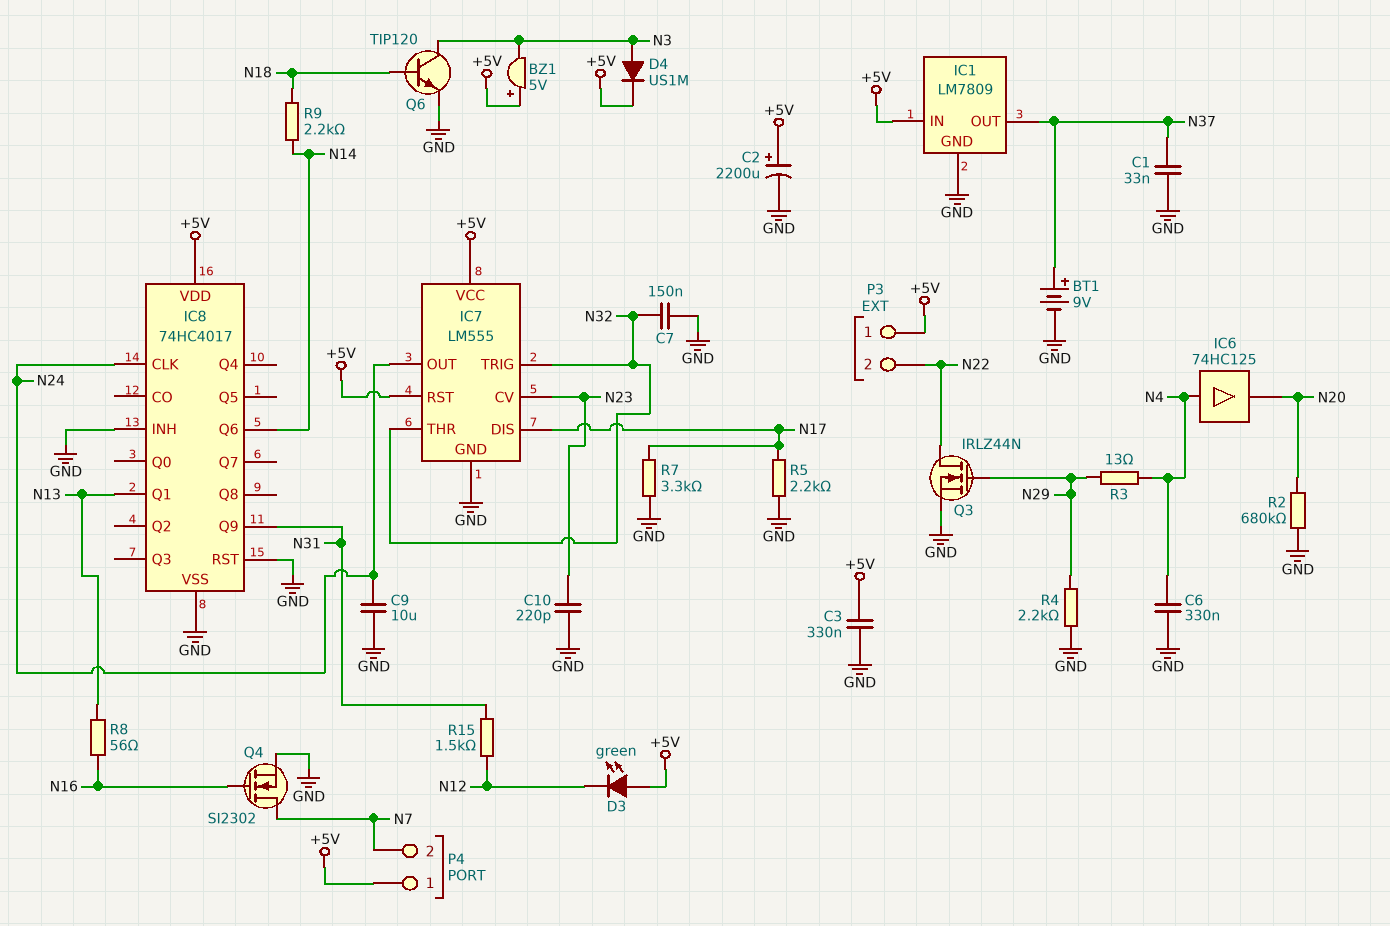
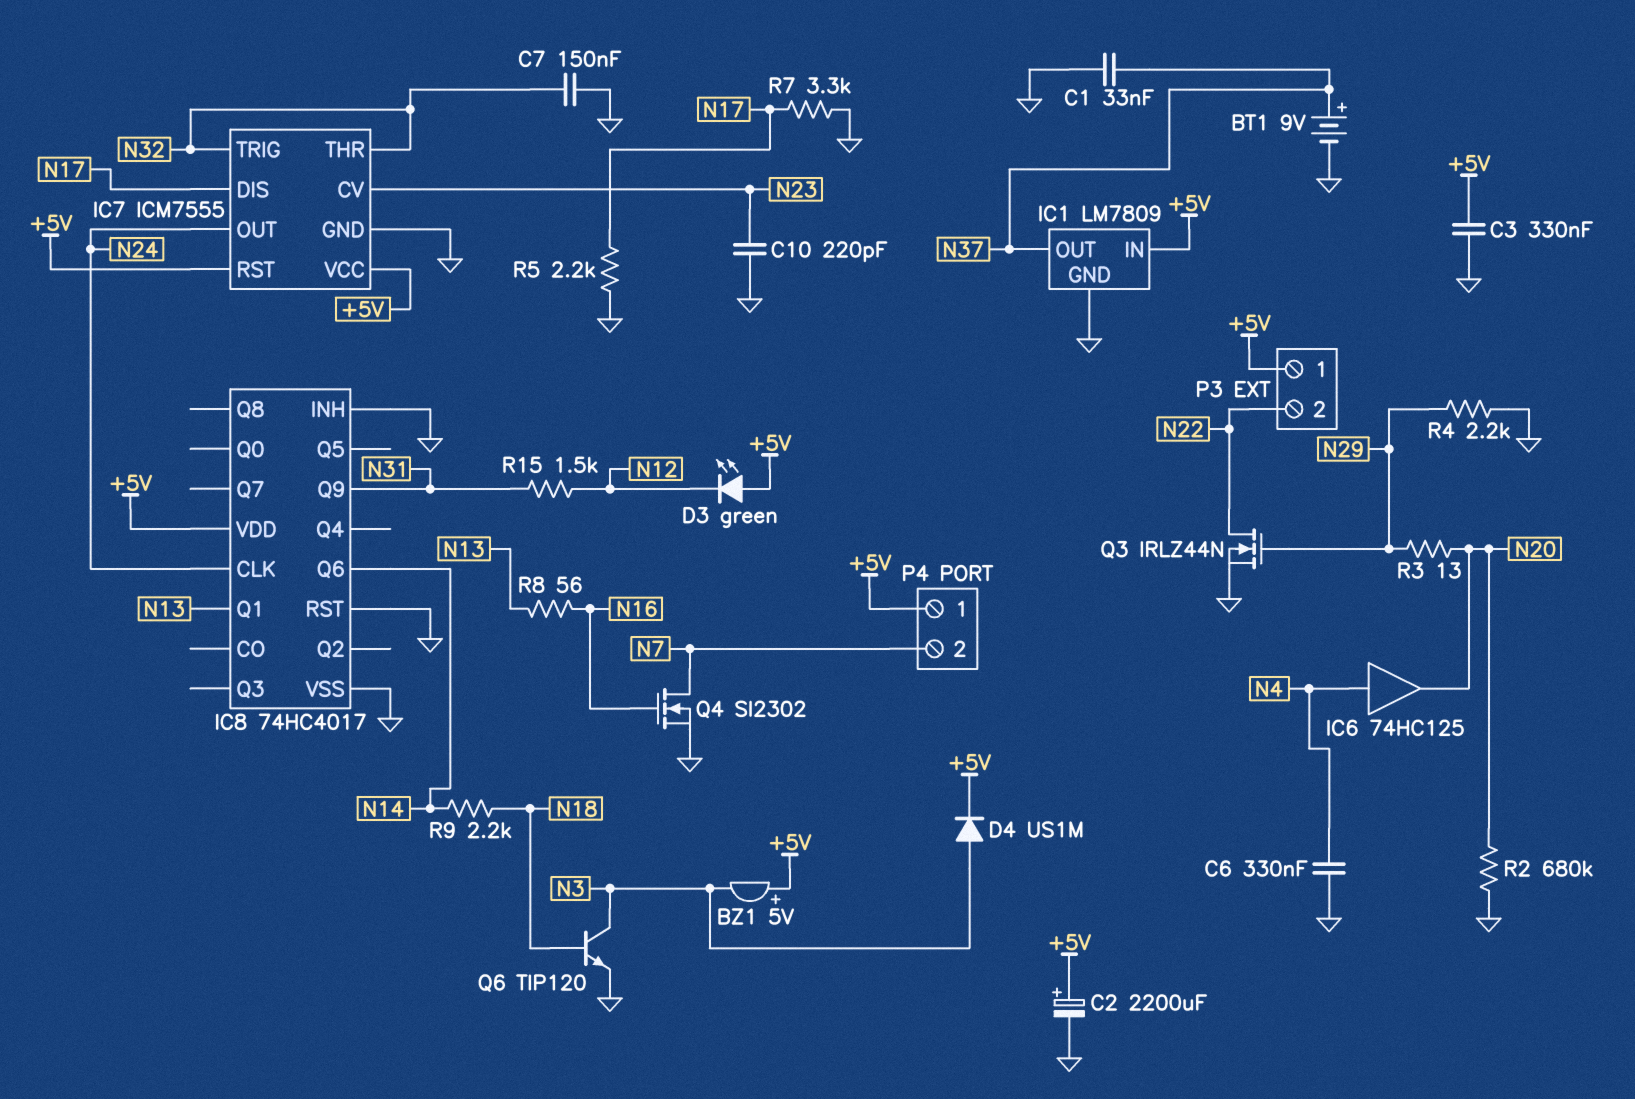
C9: 10uF (GND, N24) -> none
IC7: LM555 -> ICM7555
R3: 13 (N4, N29) -> 13 (N20, N29)

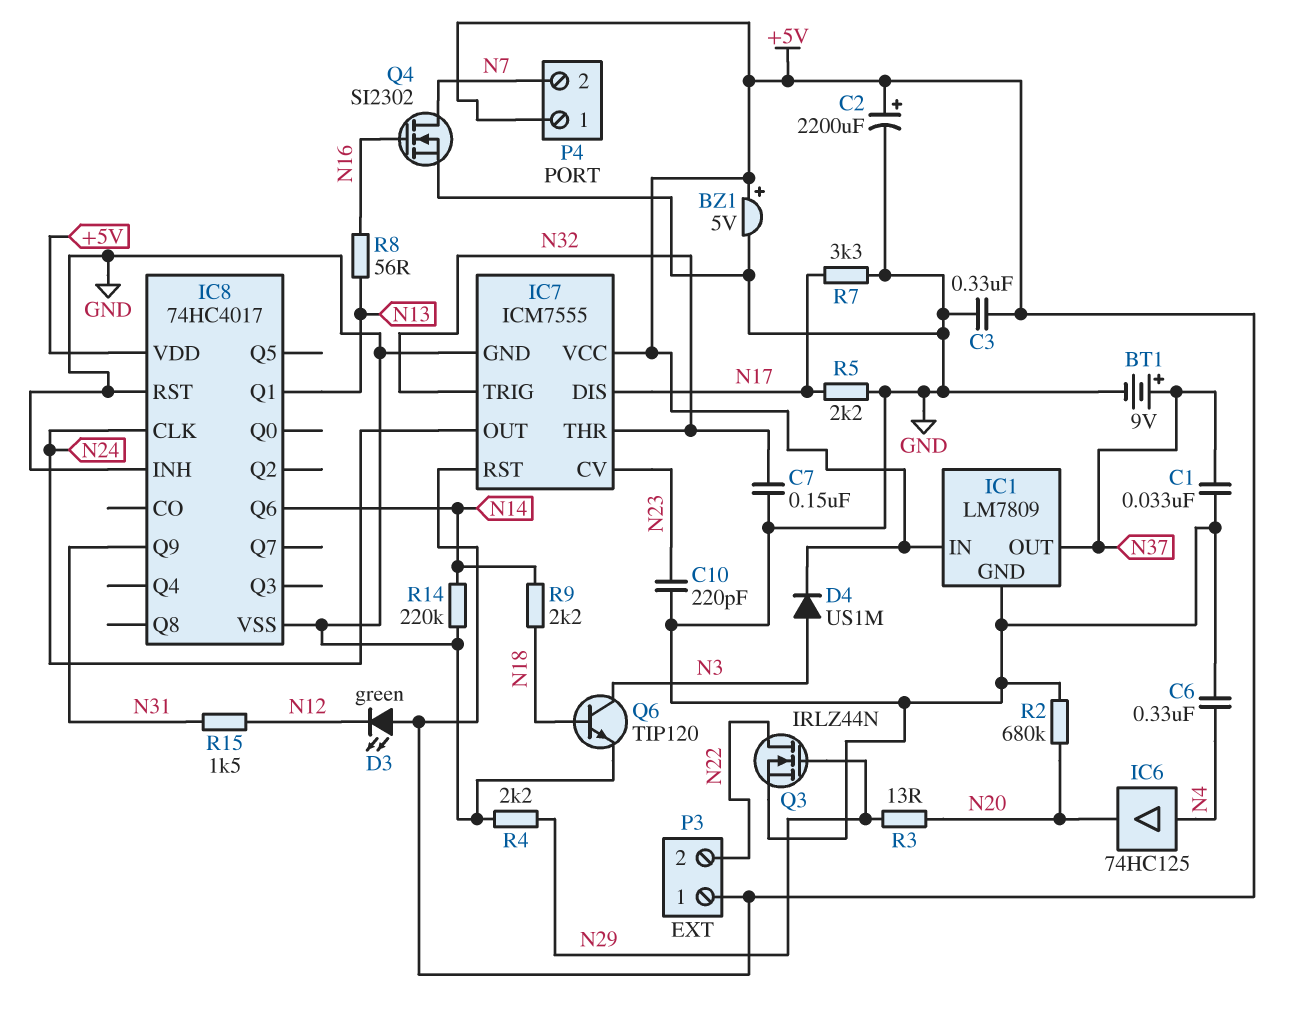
BZ1: buzzer 5V (plus +5V, minus N3) -> buzzer 5V (plus +5V, minus GND)
R14: none -> 220k (GND, N14)

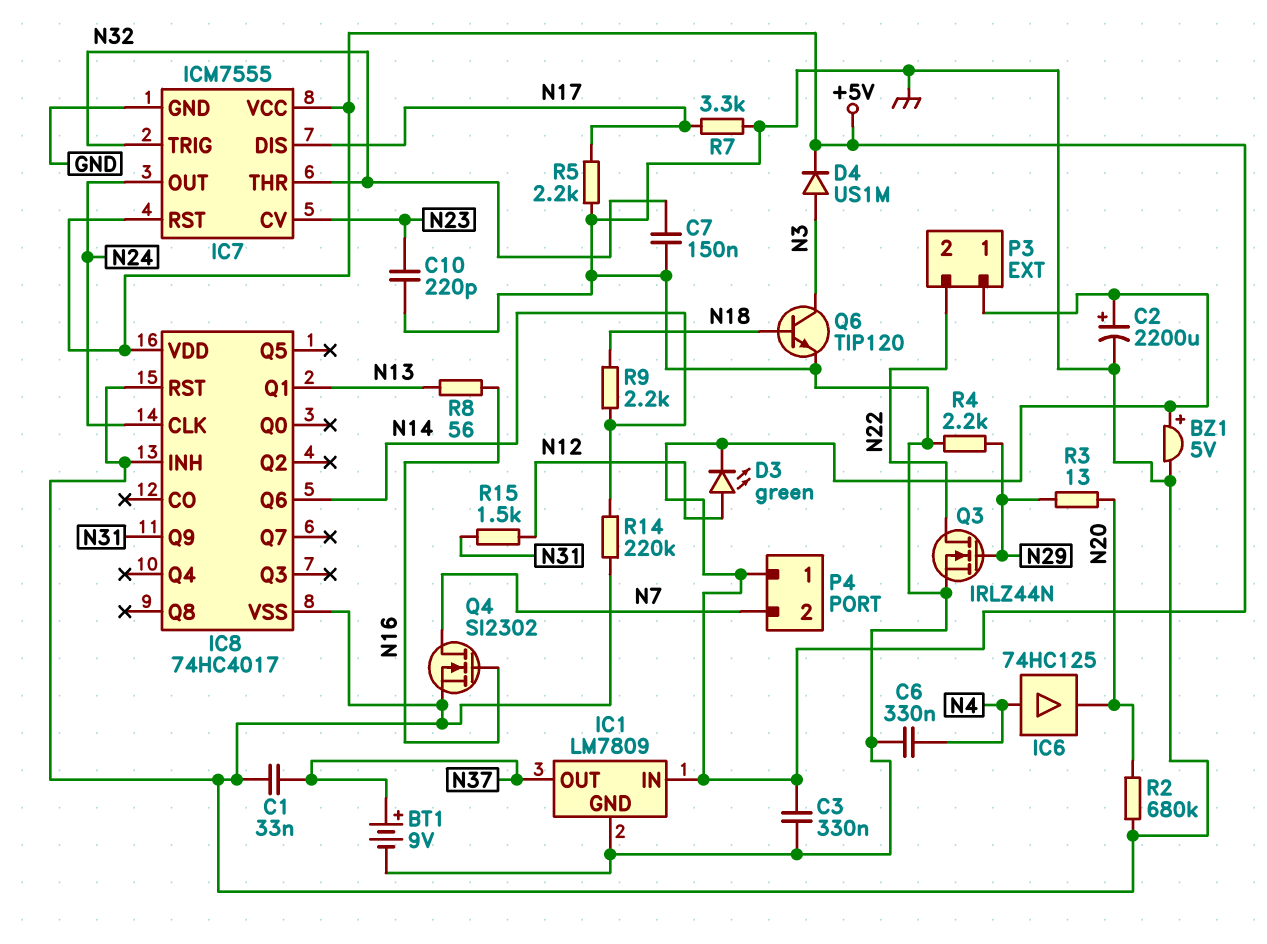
D3: LED green (A +5V, K N12) -> LED green (A N12, K +5V)

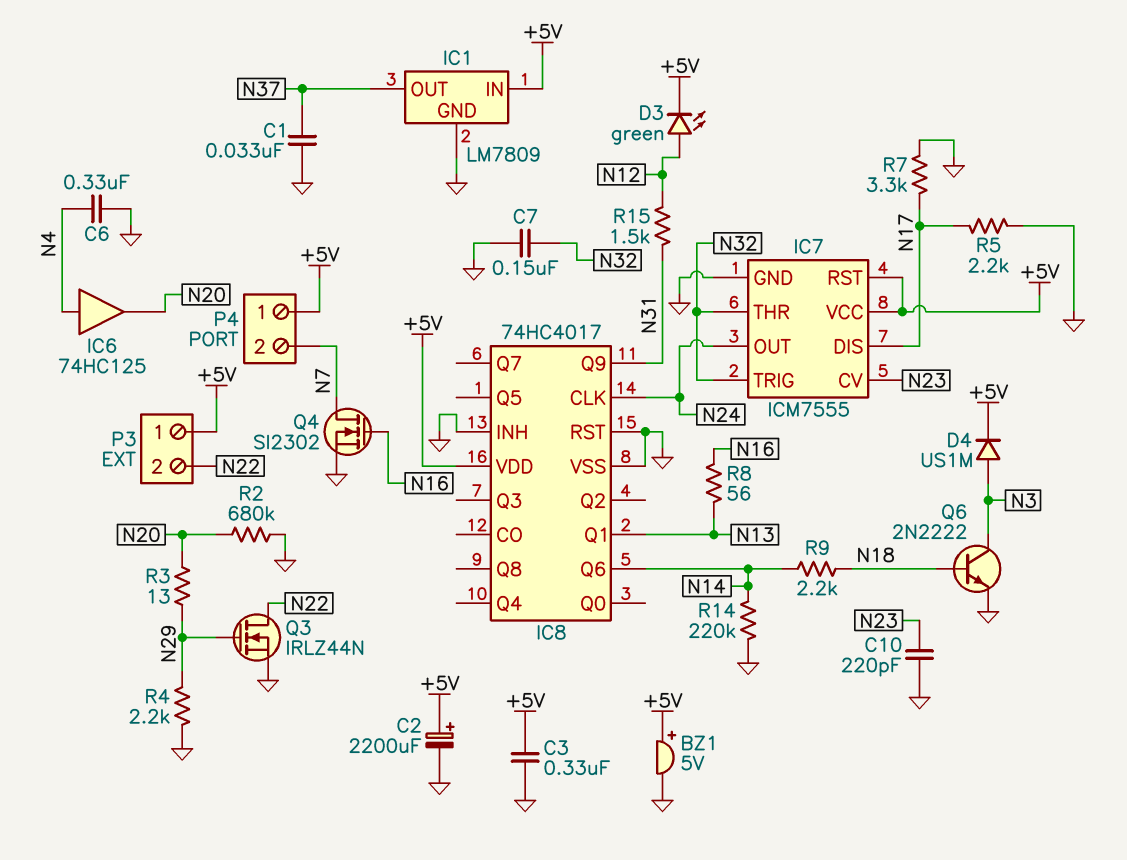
BT1: 9V (plus N37, minus GND) -> none
Q6: NPN TIP120 (B N18, C N3, E GND) -> NPN 2N2222 (B N18, C N3, E GND)

